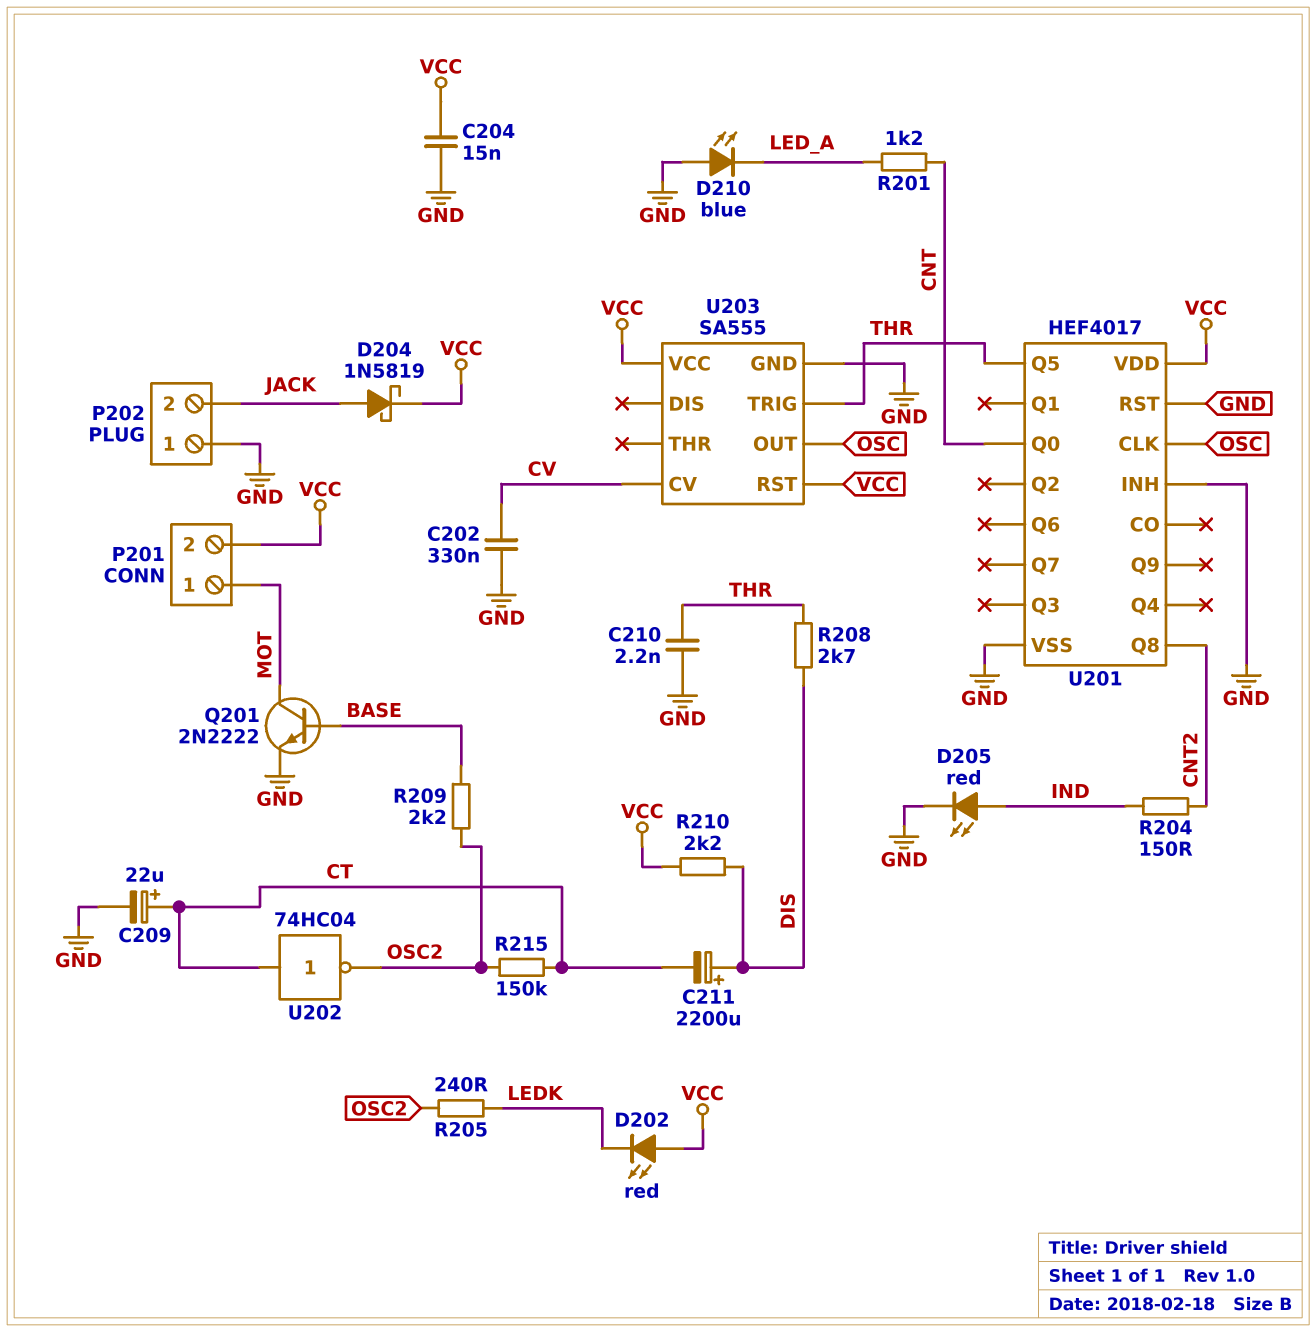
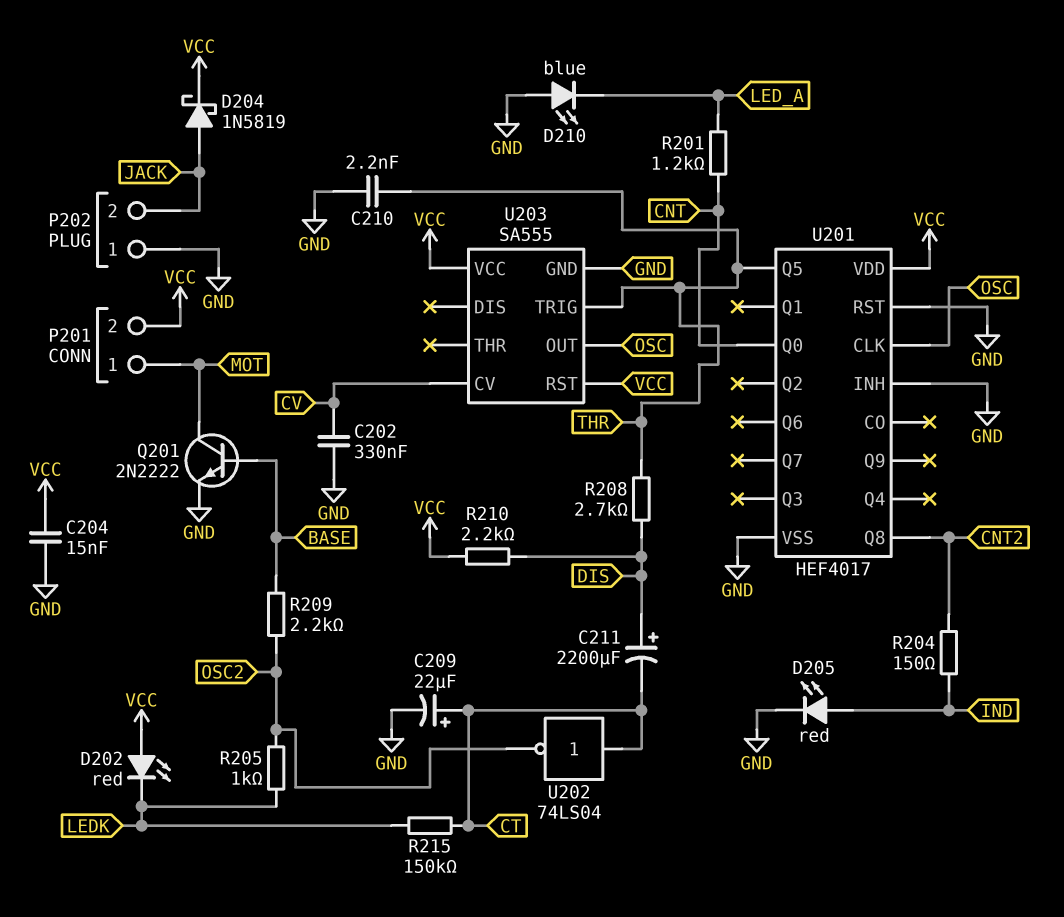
R205: 240 (LEDK, OSC2) -> 1k (LEDK, OSC2)
R215: 150k (CT, OSC2) -> 150k (CT, LEDK)
U202: NOT 74HC04 (in CT, out OSC2) -> NOT 74LS04 (in CT, out OSC2)

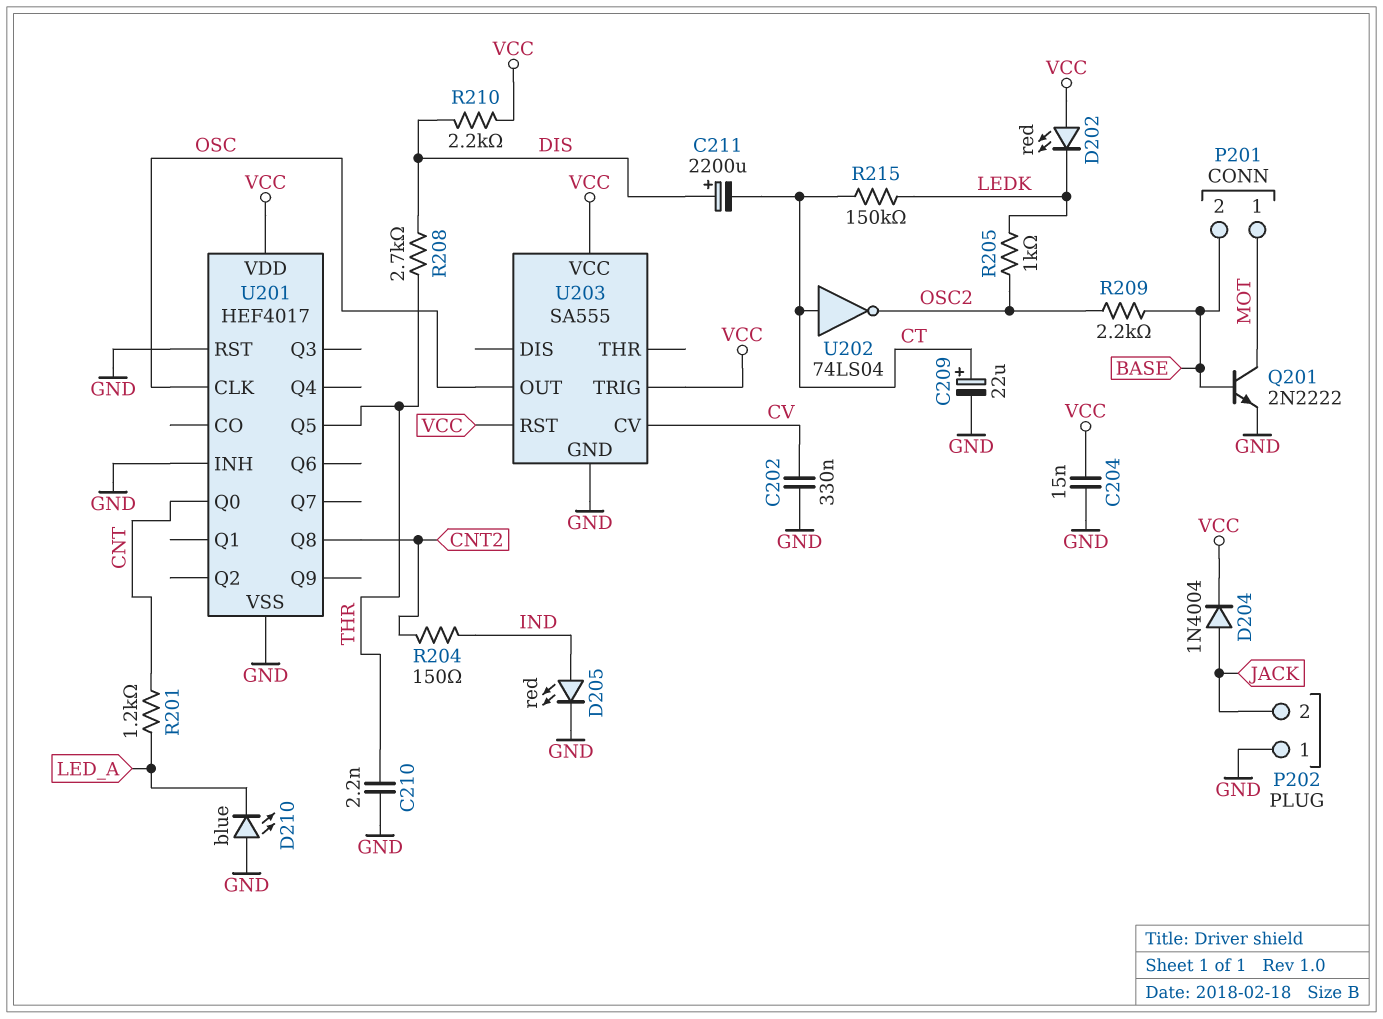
D204: schottky 1N5819 (A JACK, K VCC) -> diode 1N4004 (A JACK, K VCC)
P201 pin 2: VCC -> BASE
U203 pin TRIG: THR -> VCC

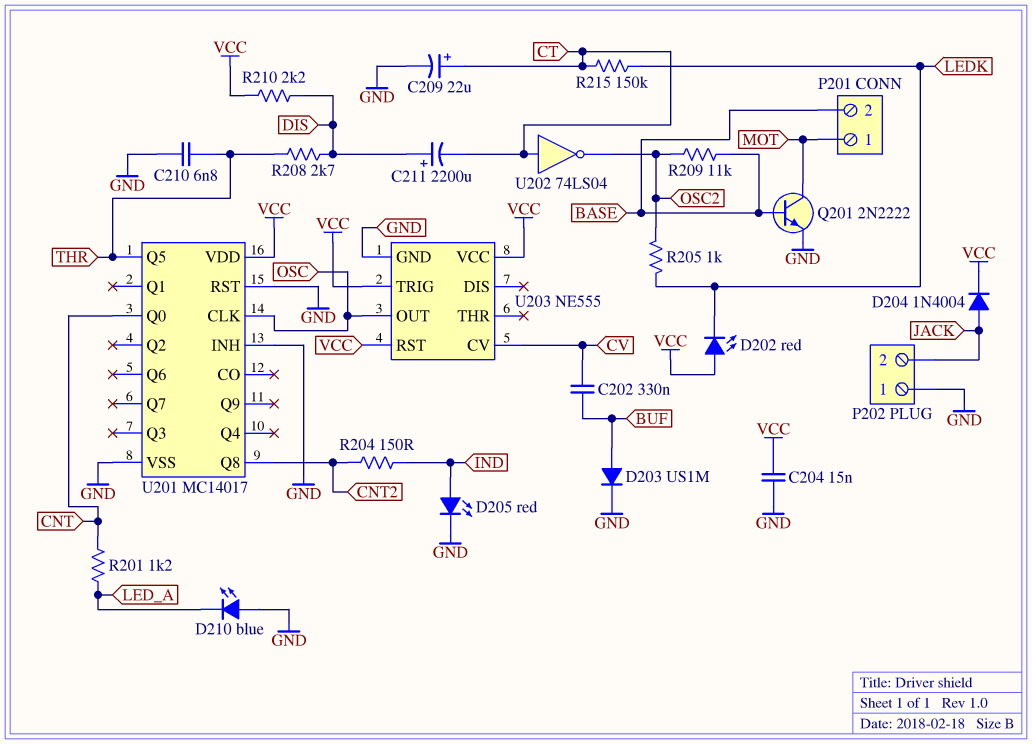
C202: 330nF (CV, GND) -> 330nF (BUF, CV)
C210: 2.2nF (GND, THR) -> 6.8nF (GND, THR)
D203: none -> diode US1M (A BUF, K GND)
R209: 2.2k (BASE, OSC2) -> 11k (BASE, OSC2)
U201: HEF4017 -> MC14017
U203: SA555 -> NE555

